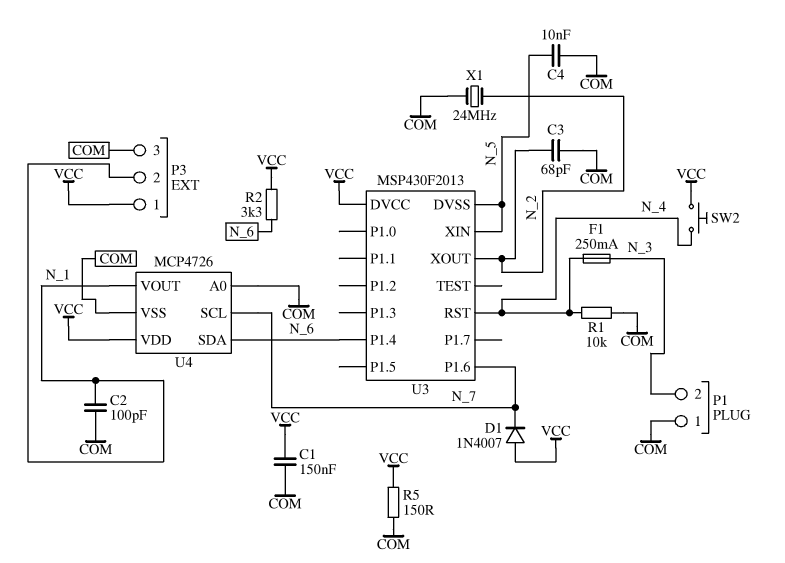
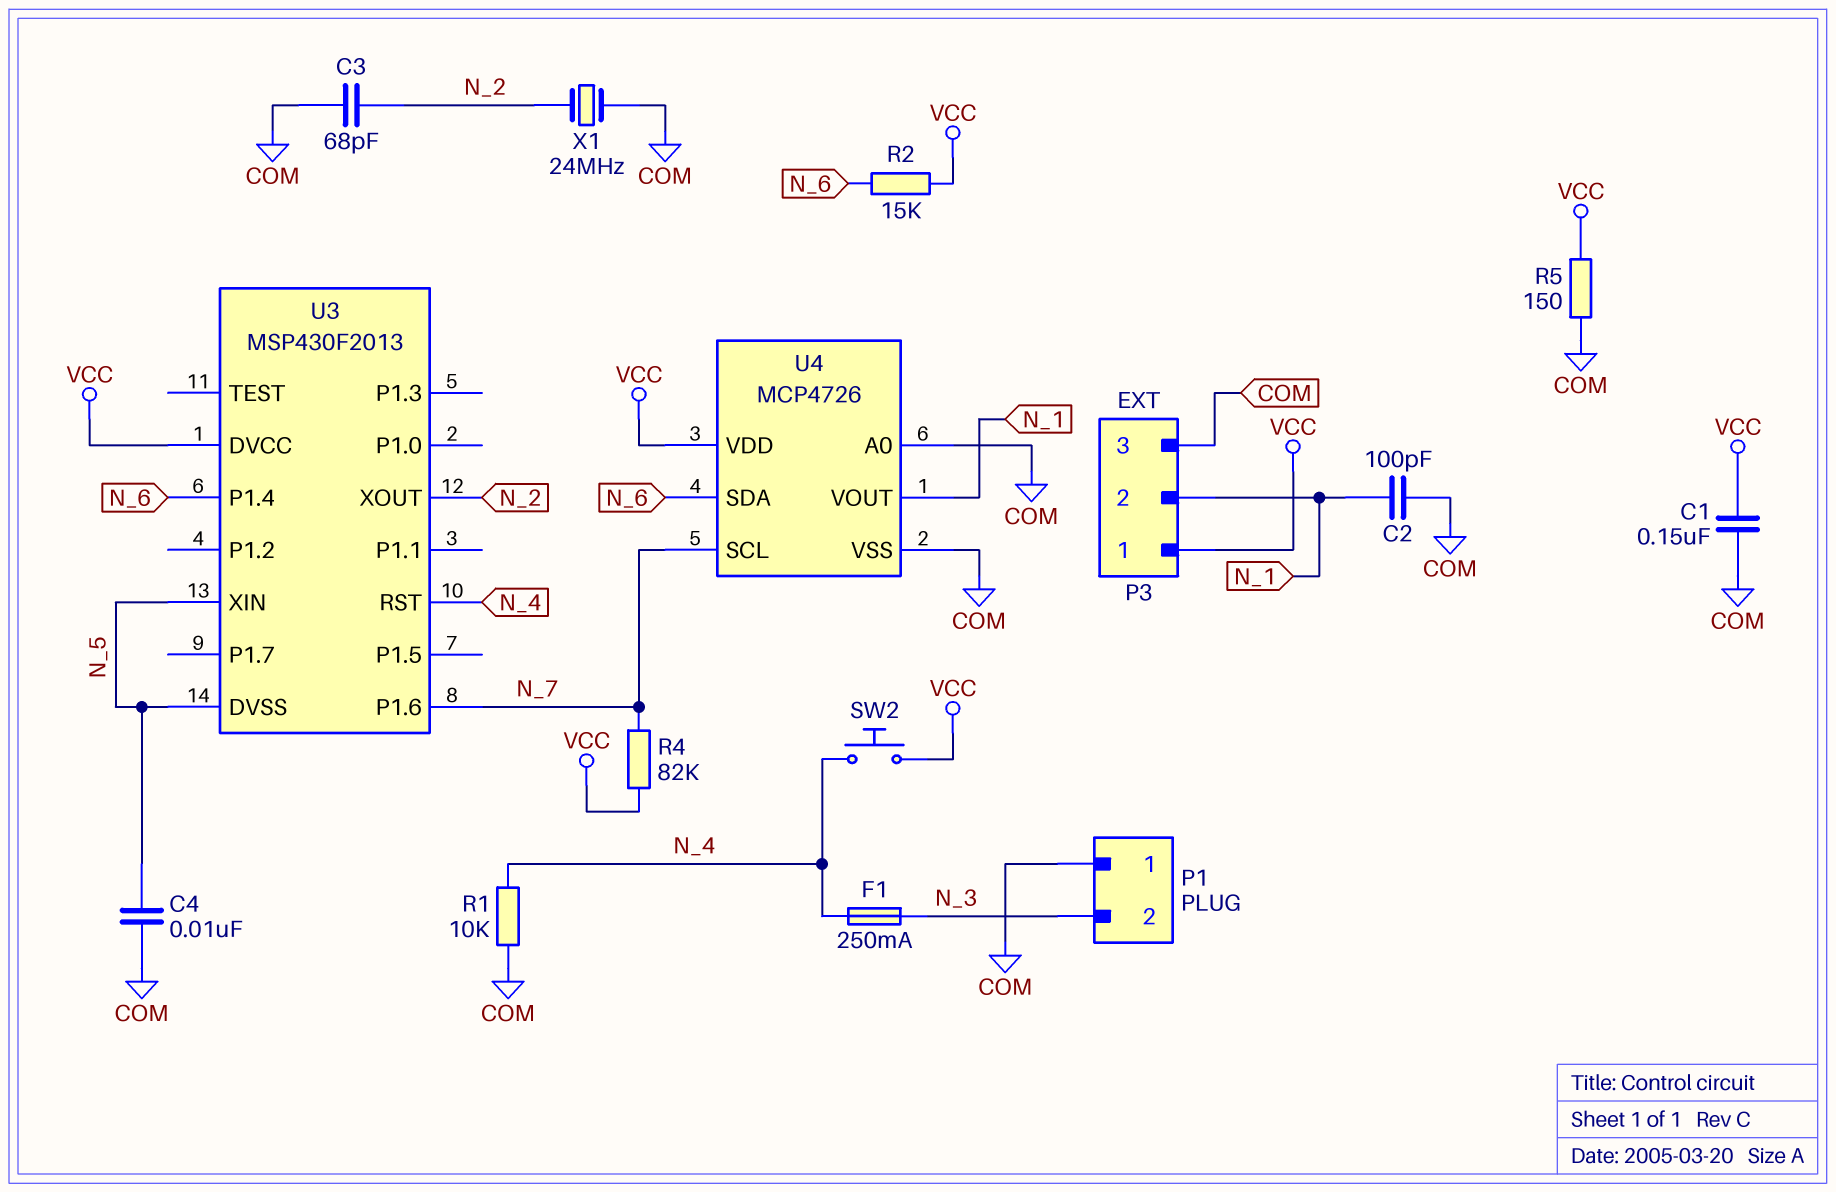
D1: diode 1N4007 (A VCC, K N_7) -> none
R2: 3.3k (N_6, VCC) -> 15k (N_6, VCC)
R4: none -> 82k (N_7, VCC)

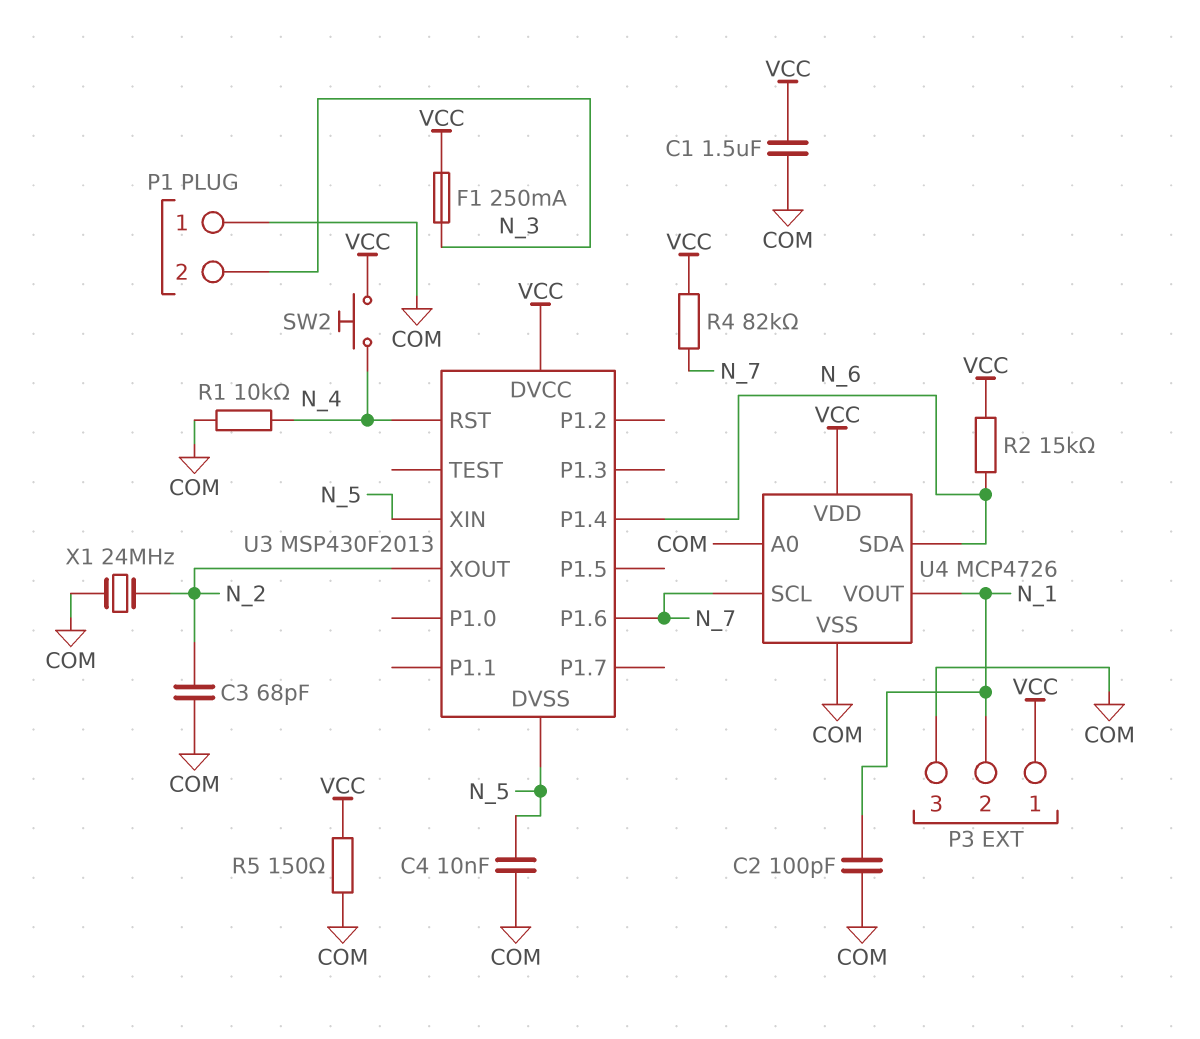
C1: 150nF (COM, VCC) -> 1.5uF (COM, VCC)
F1: 250mA (N_3, N_4) -> 250mA (N_3, VCC)

